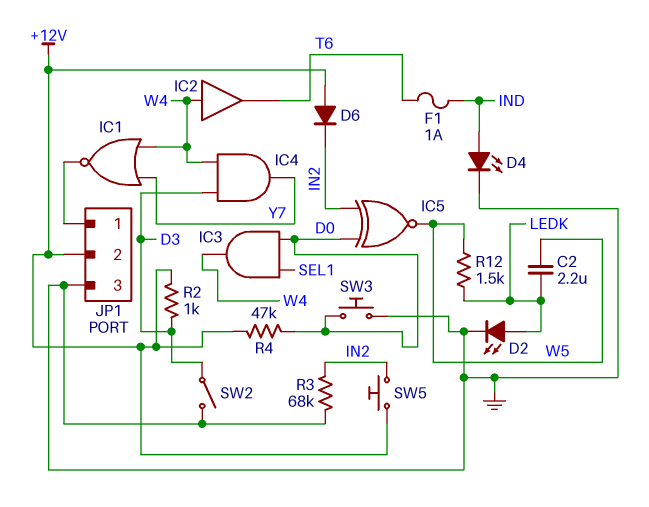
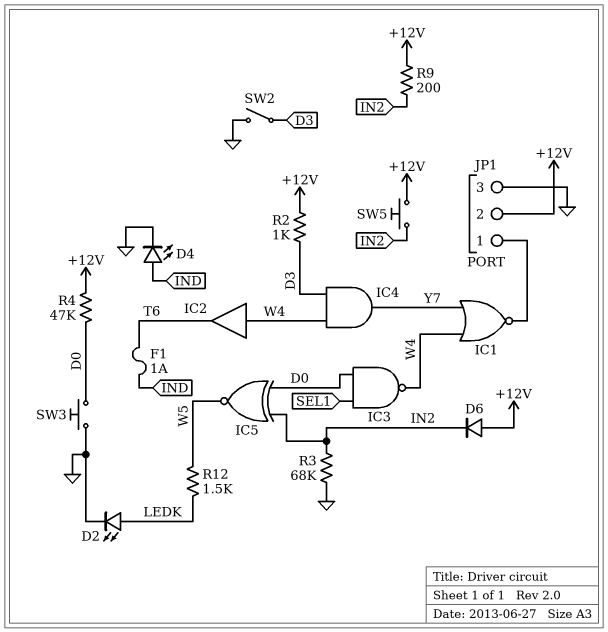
C2: 2.2uF (LEDK, W5) -> none
IC3: AND (in D0, in SEL1, out W4) -> NAND (in D0, in SEL1, out W4)
R9: none -> 200 (+12V, IN2)

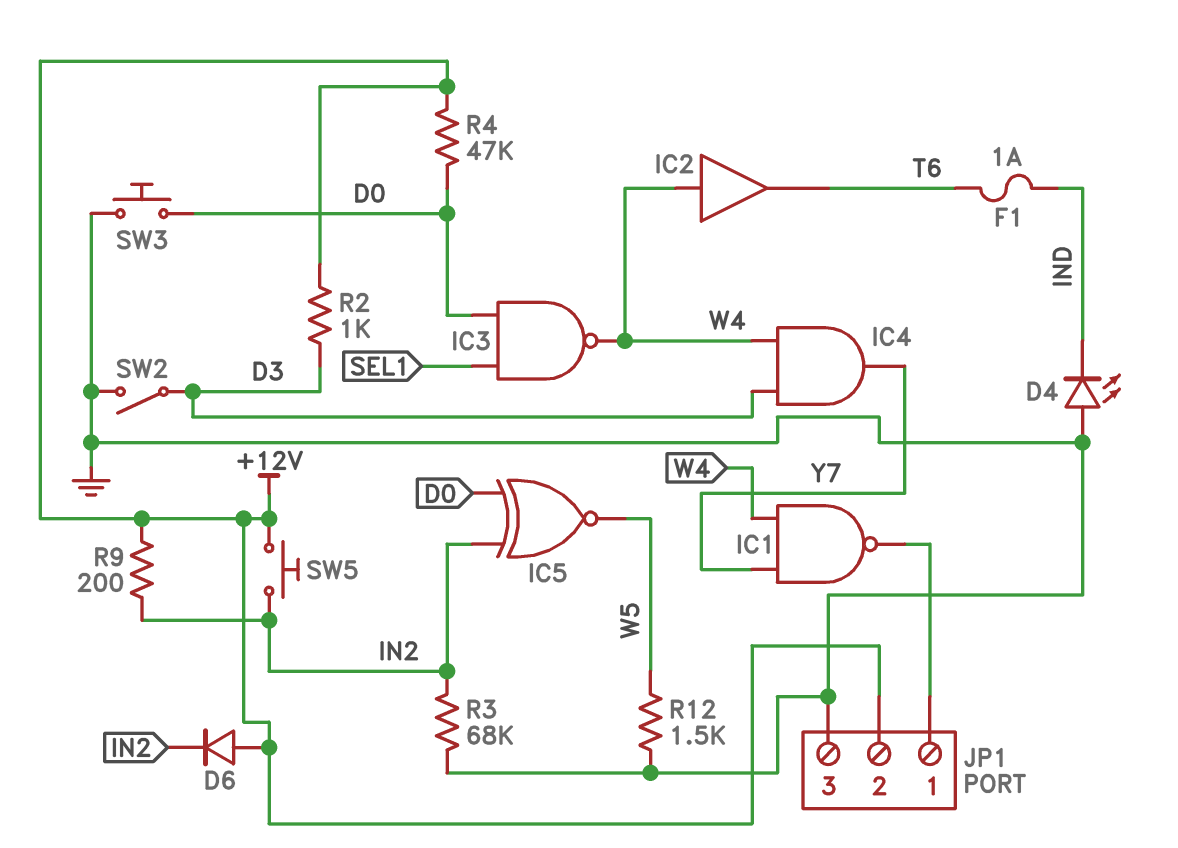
D2: LED (A LEDK, K GND) -> none
D4: LED (A IND, K GND) -> LED (A GND, K IND)
IC1: NOR (in W4, in Y7, out JP1/1) -> NAND (in W4, in Y7, out JP1/1)
R12: 1.5k (LEDK, W5) -> 1.5k (GND, W5)

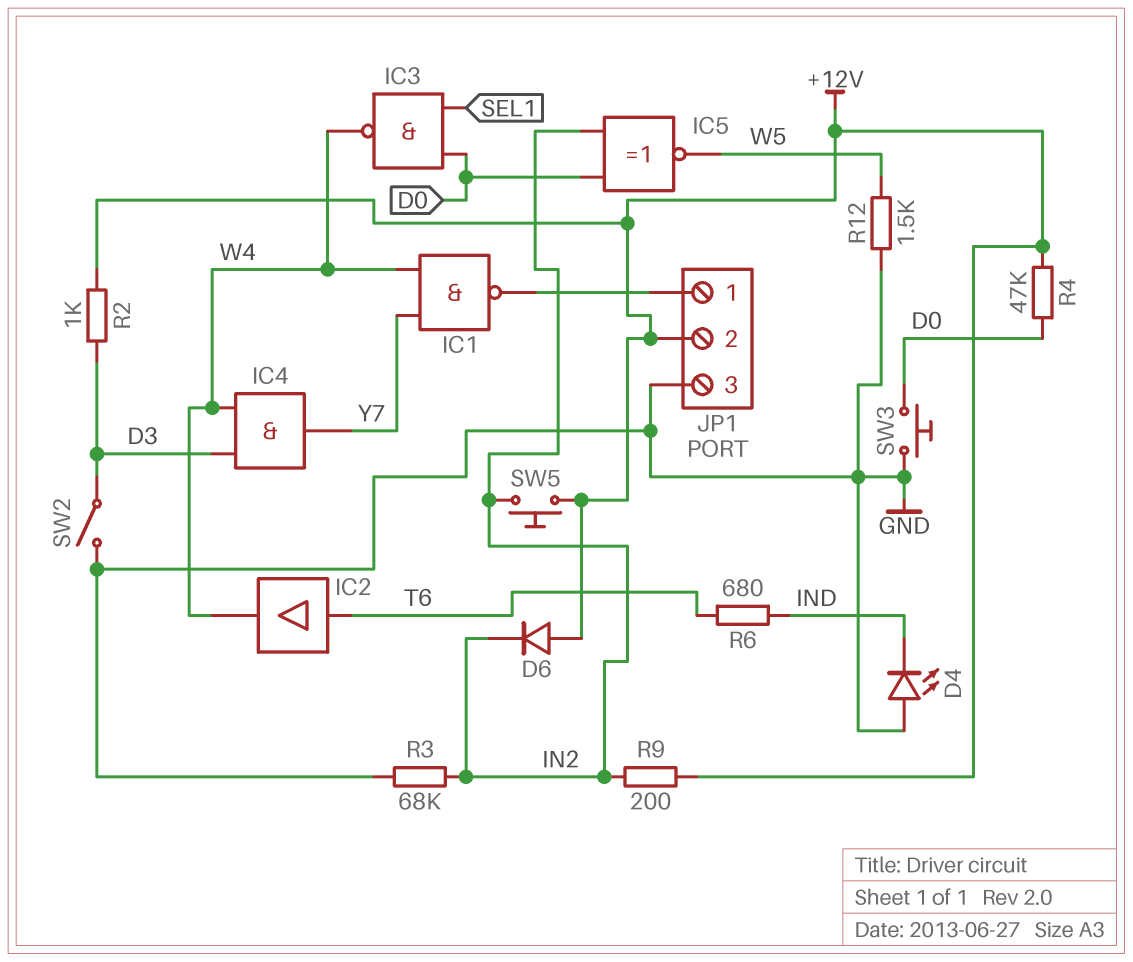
F1: 1A (IND, T6) -> none
IC2: buffer (in W4, out T6) -> buffer (in T6, out W4)
R6: none -> 680 (IND, T6)

